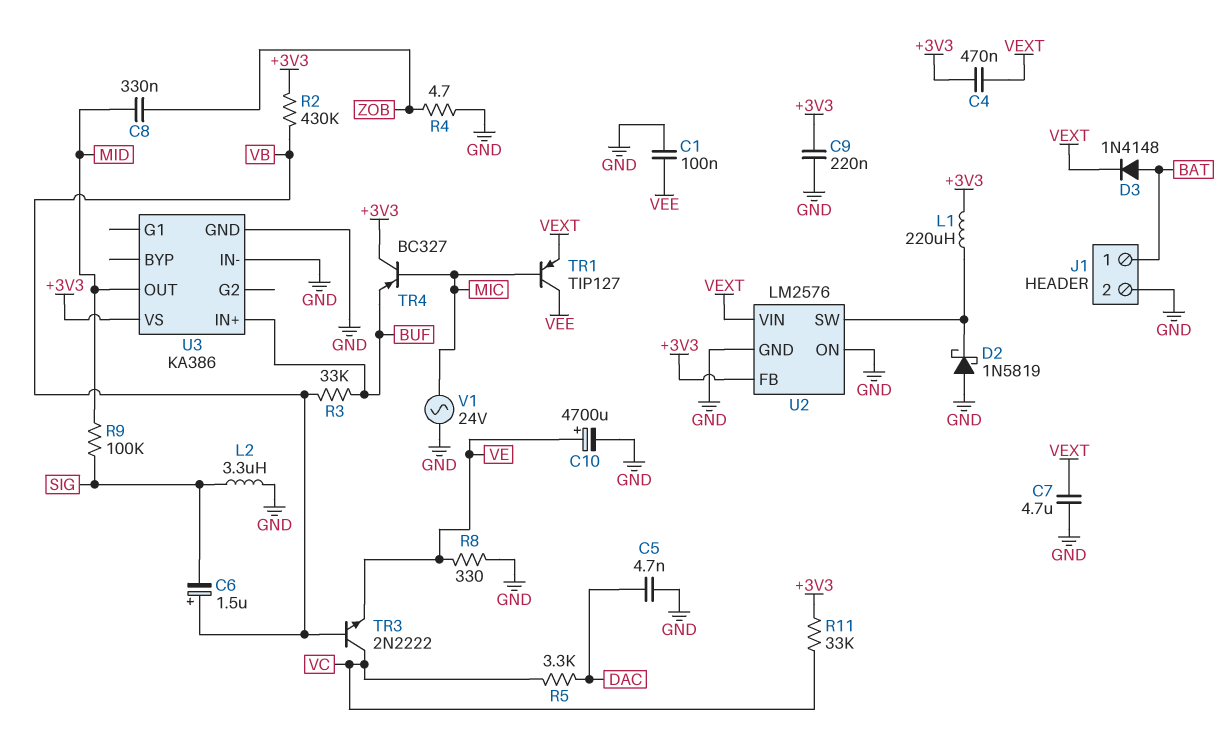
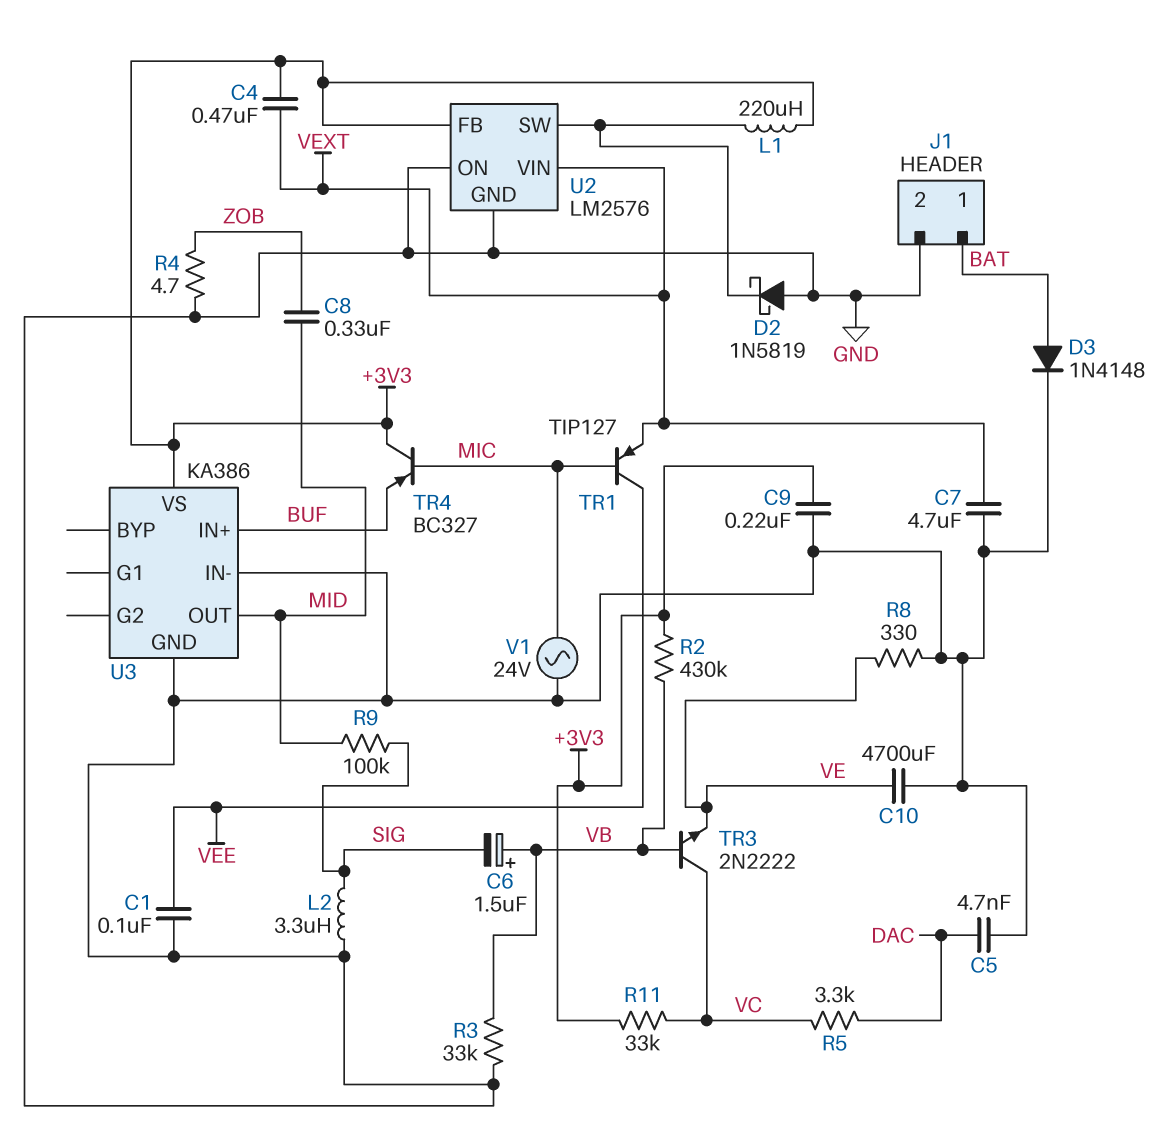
C10: 4700uF (plus VE, minus GND) -> 4700uF (GND, VE)
D3: diode 1N4148 (A BAT, K VEXT) -> diode 1N4148 (A BAT, K GND)
R3: 33k (BUF, VB) -> 33k (GND, VB)

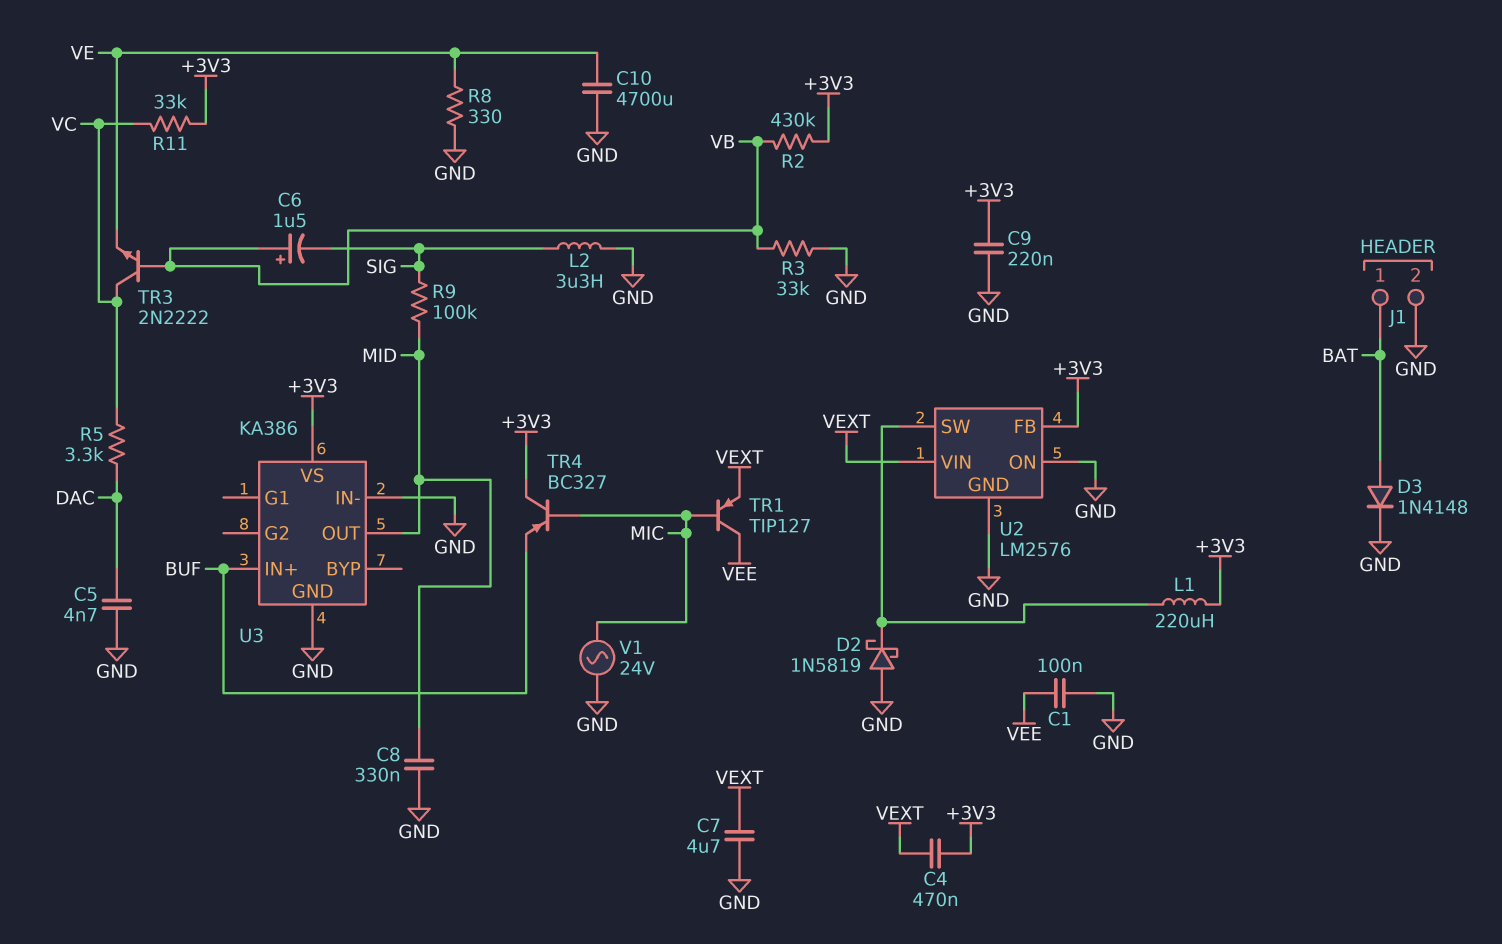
C8: 330nF (MID, ZOB) -> 330nF (GND, MID)
R4: 4.7 (GND, ZOB) -> none

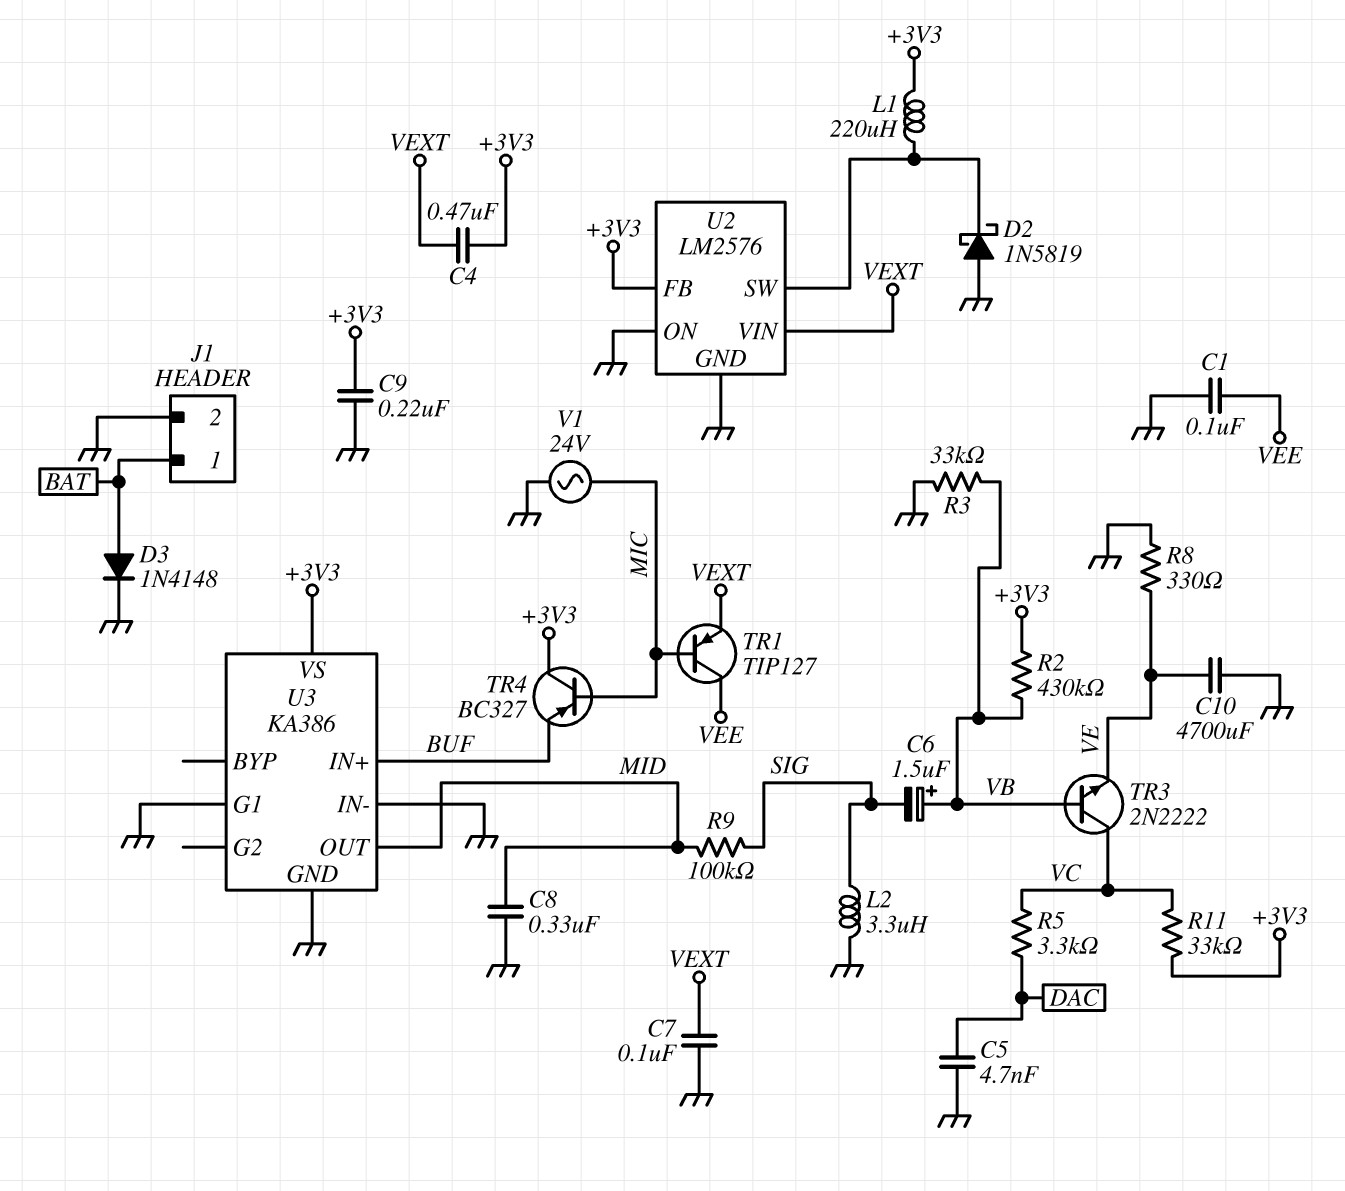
C7: 4.7uF (GND, VEXT) -> 100nF (GND, VEXT)
U3 pin G1: none -> GND

